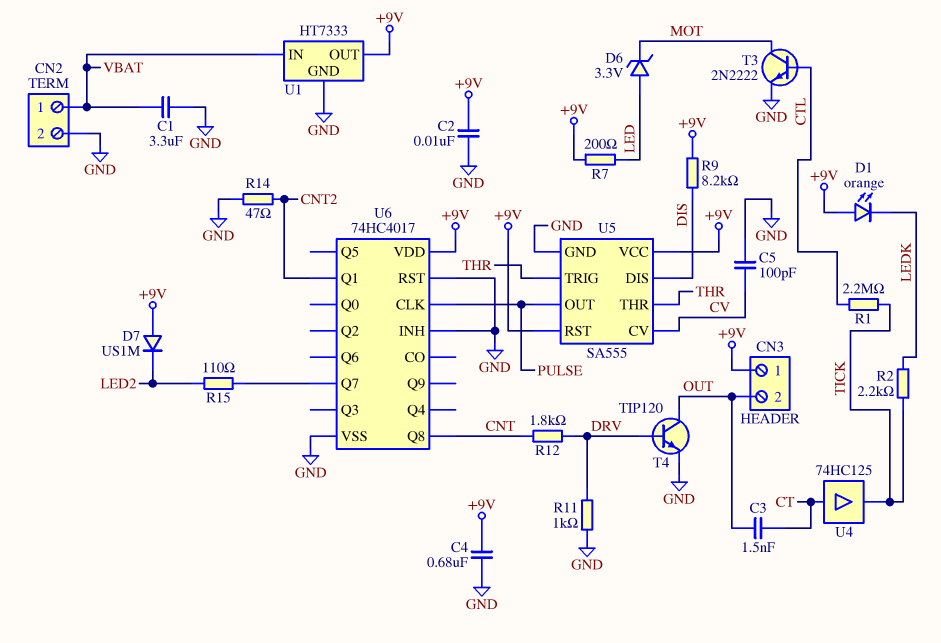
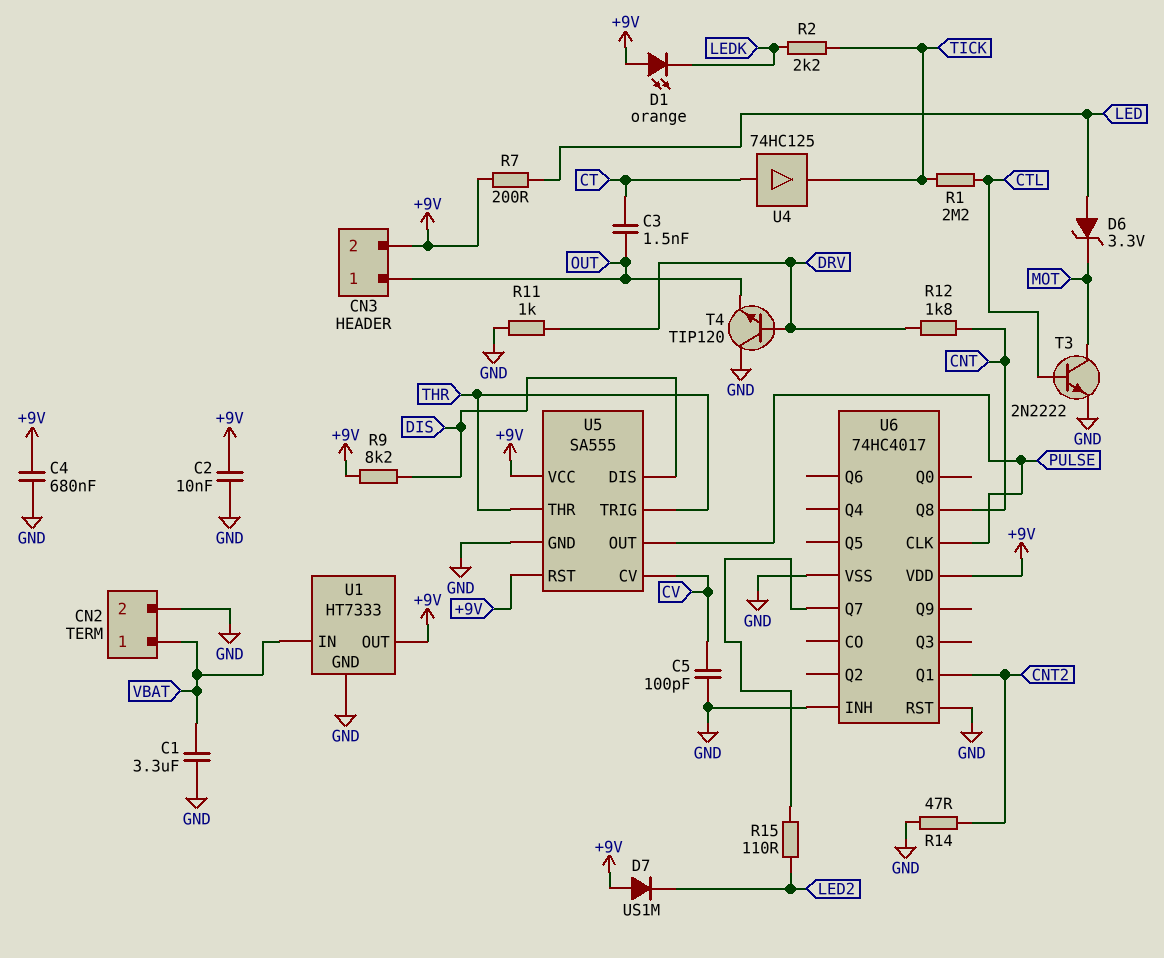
CN3 pin 1: +9V -> OUT
CN3 pin 2: OUT -> +9V
T4: NPN TIP120 (B DRV, C OUT, E GND) -> NPN TIP120 (B DRV, C GND, E OUT)

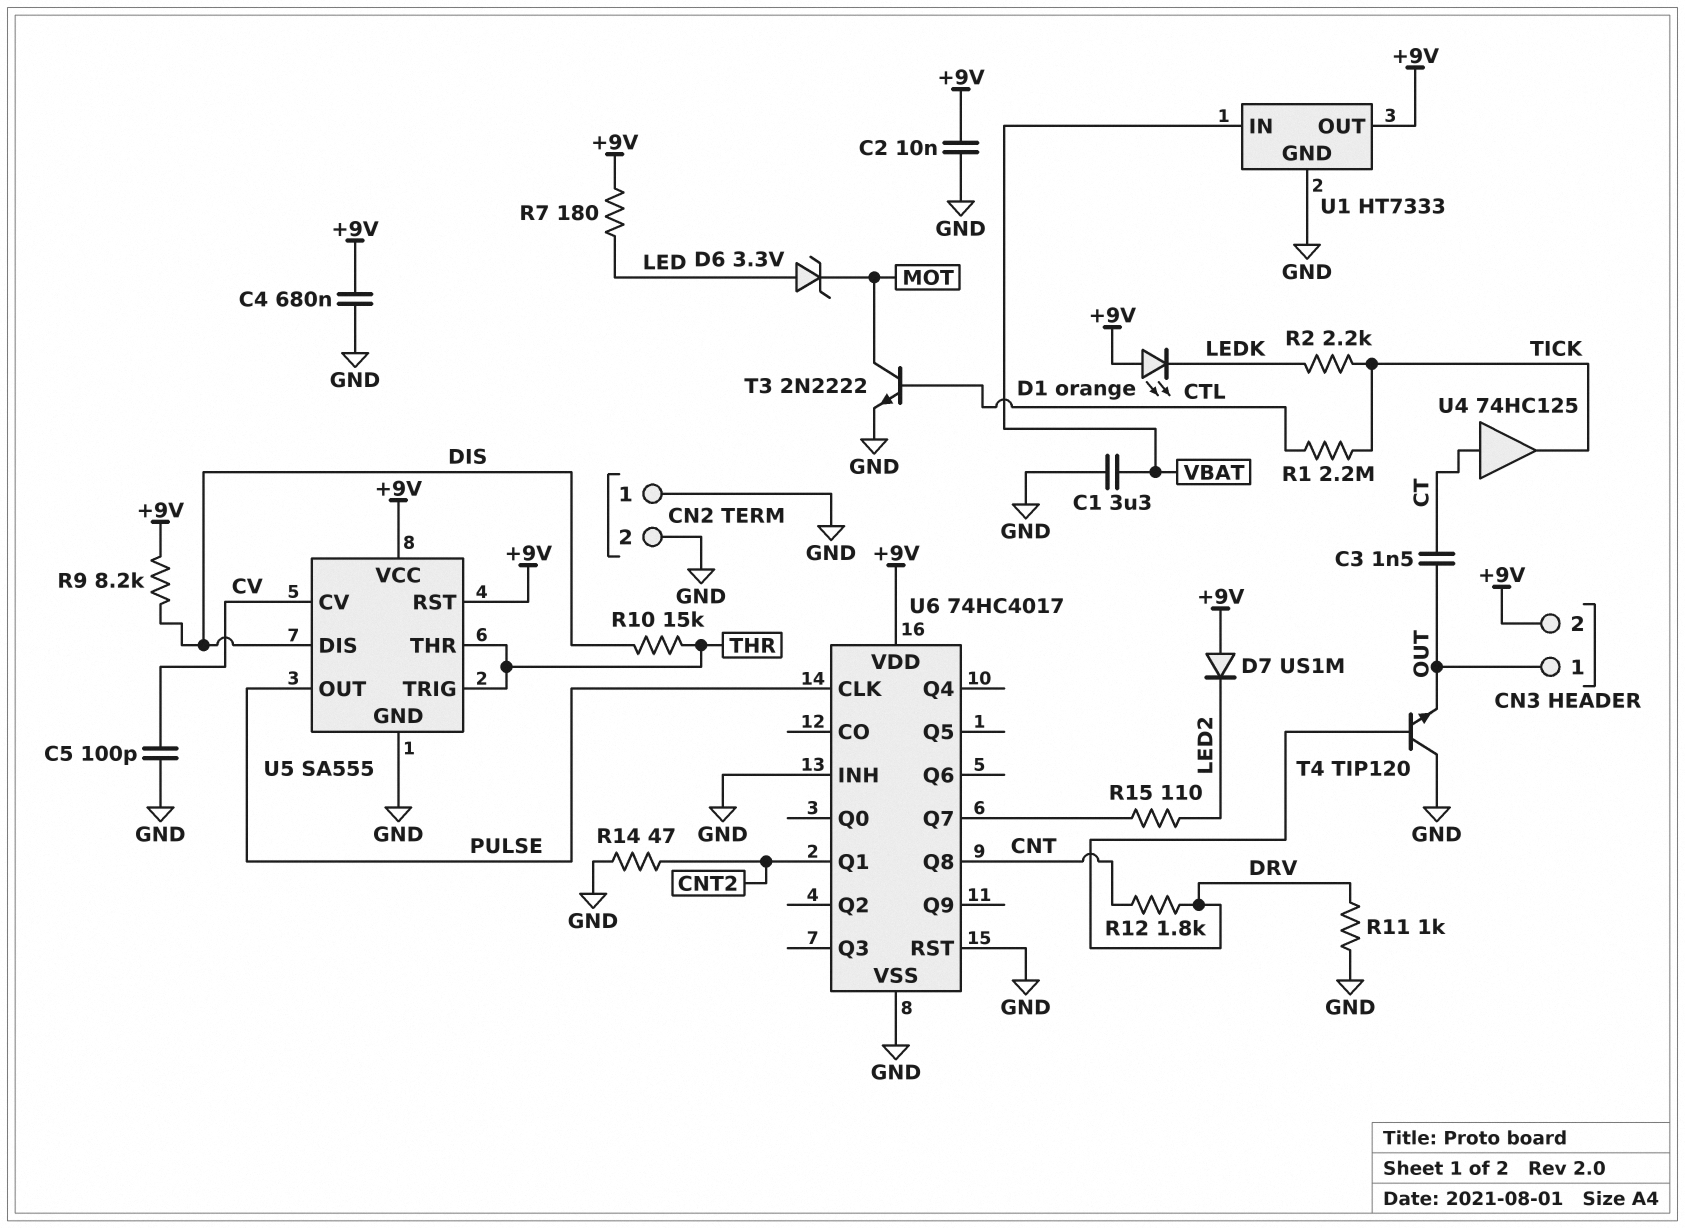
CN2 pin 1: VBAT -> GND
R7: 200 (+9V, LED) -> 180 (+9V, LED)
R10: none -> 15k (DIS, THR)

